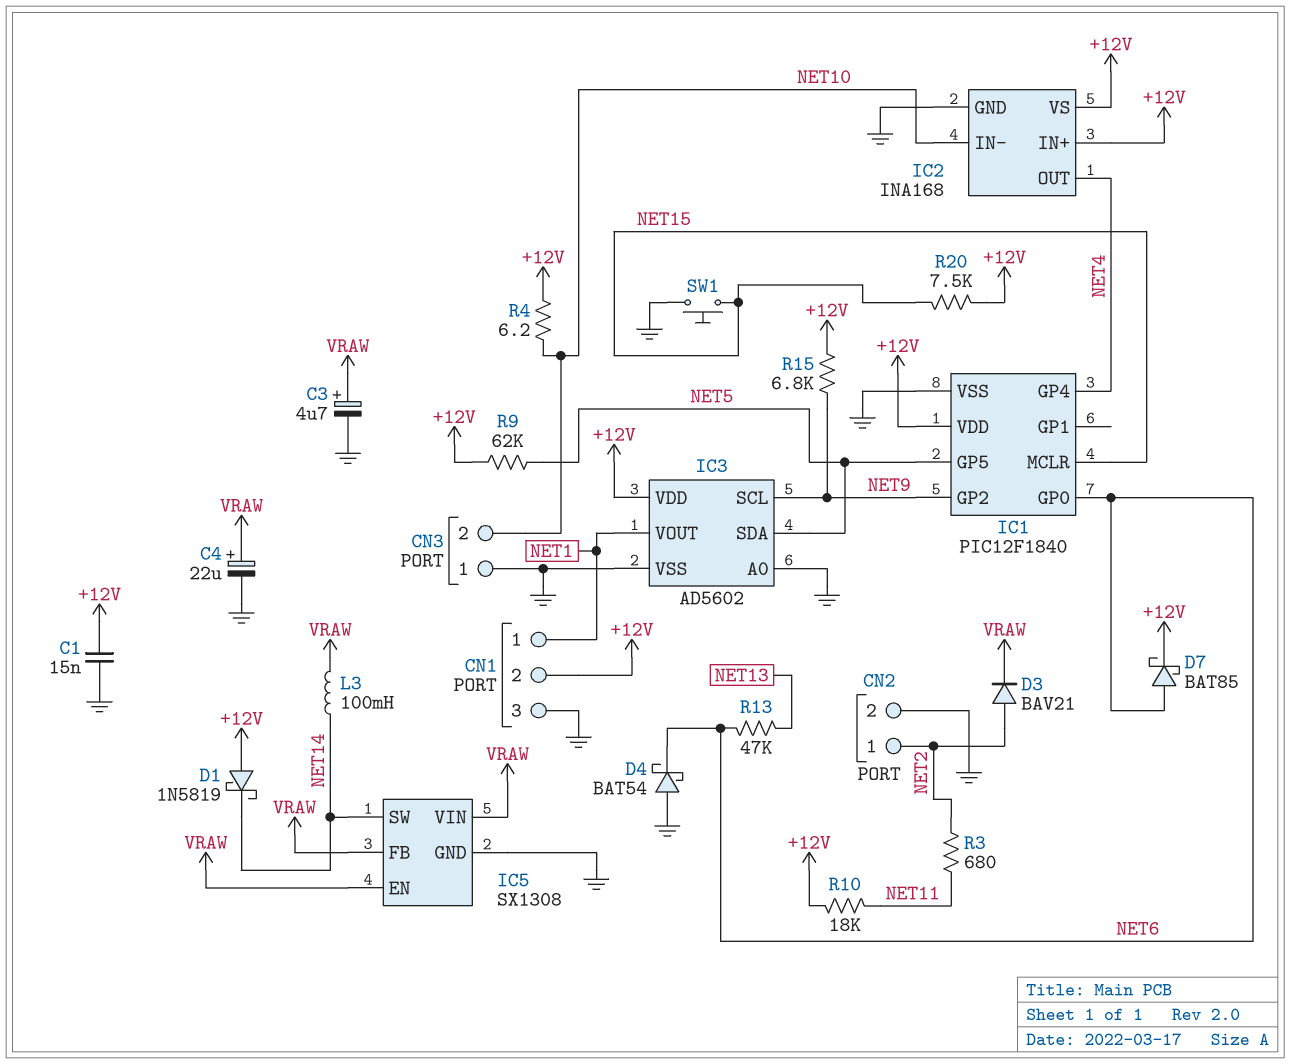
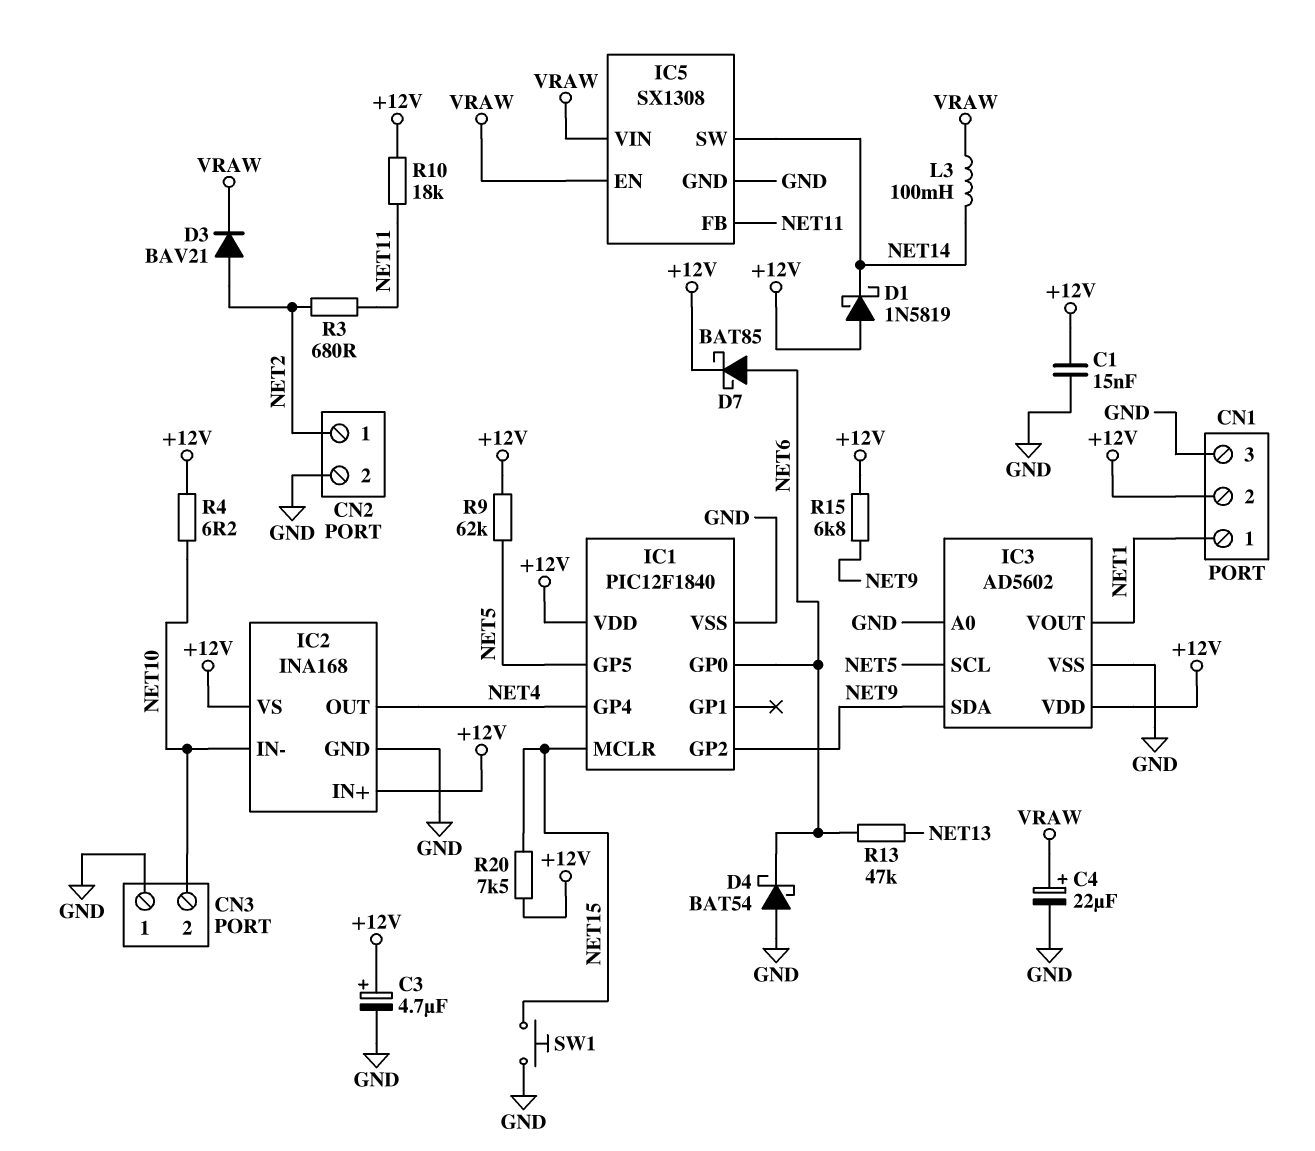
C3: 4.7uF (plus VRAW, minus GND) -> 4.7uF (plus +12V, minus GND)
IC3 pin SCL: NET9 -> NET5
IC3 pin SDA: NET5 -> NET9
IC5 pin FB: VRAW -> NET11

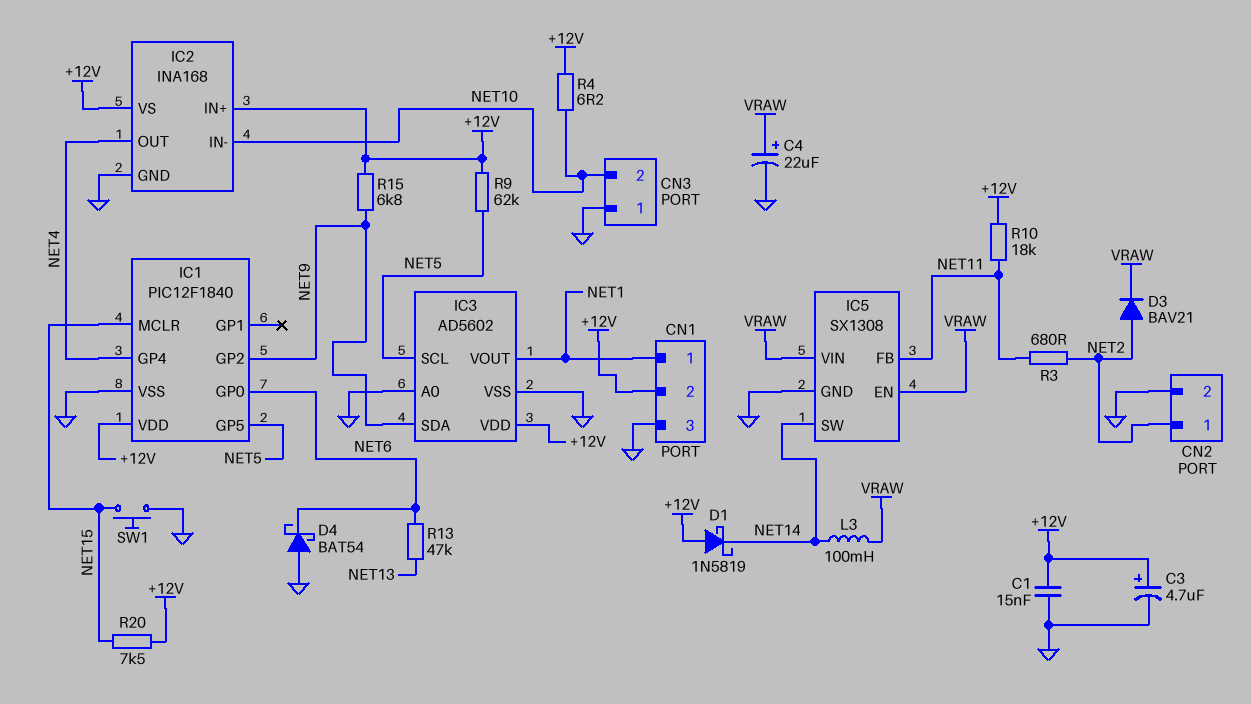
D7: schottky BAT85 (A NET6, K +12V) -> none

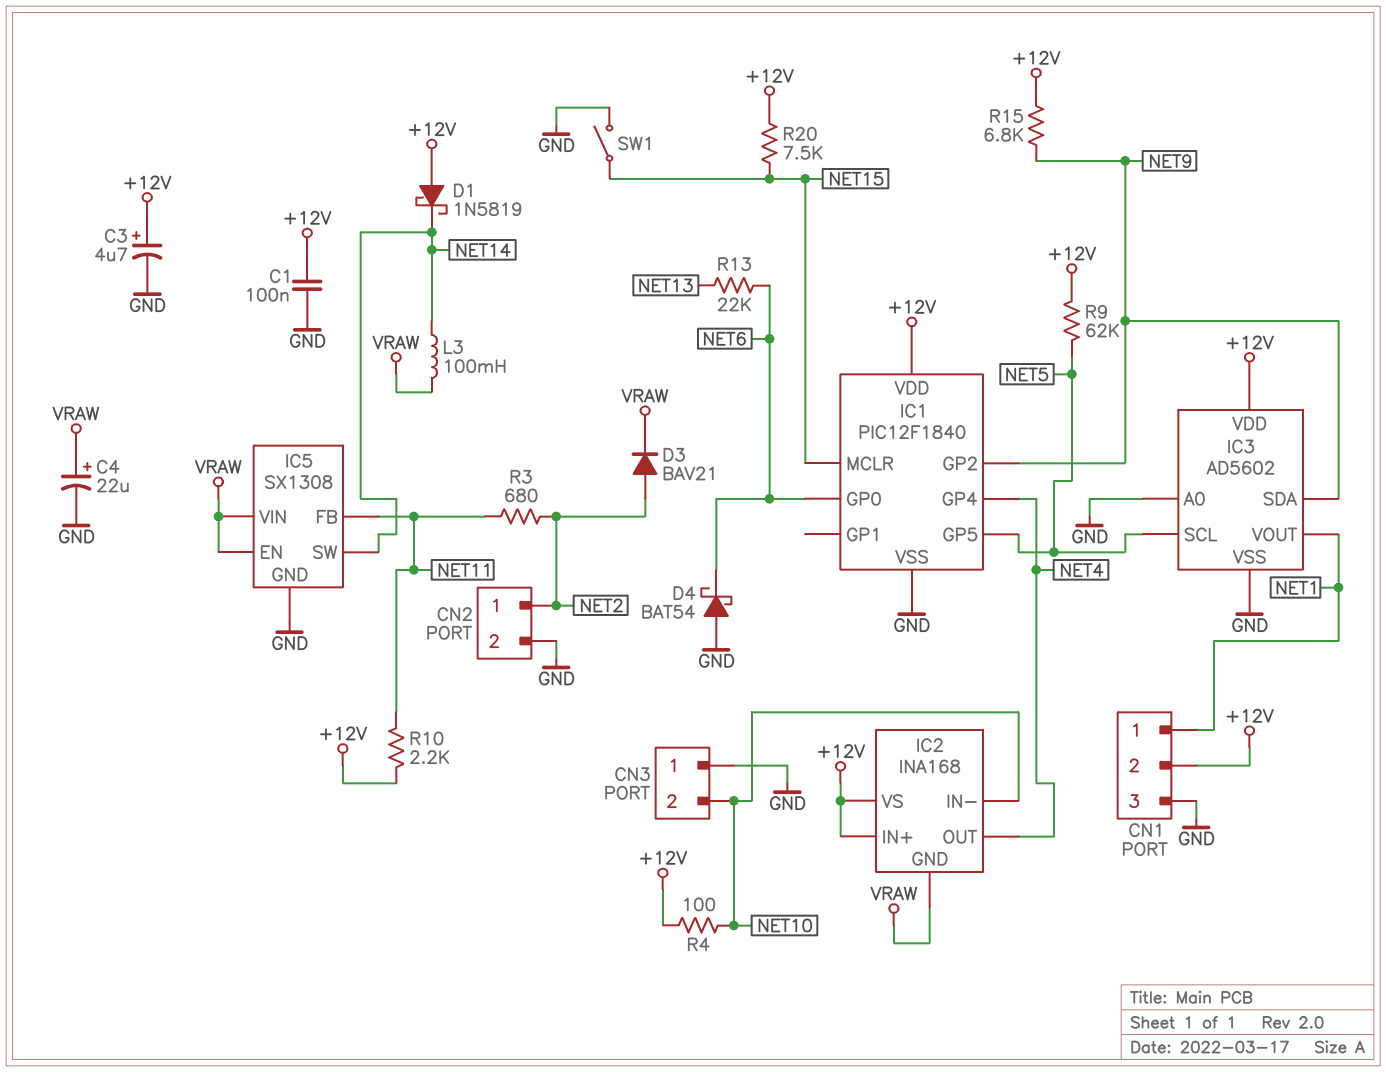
C1: 15nF (+12V, GND) -> 100nF (+12V, GND)
IC2 pin GND: GND -> VRAW
R4: 6.2 (+12V, NET10) -> 100 (+12V, NET10)
R10: 18k (+12V, NET11) -> 2.2k (+12V, NET11)
R13: 47k (NET6, NET13) -> 22k (NET6, NET13)
SW1: button (GND, NET15) -> switch (GND, NET15)

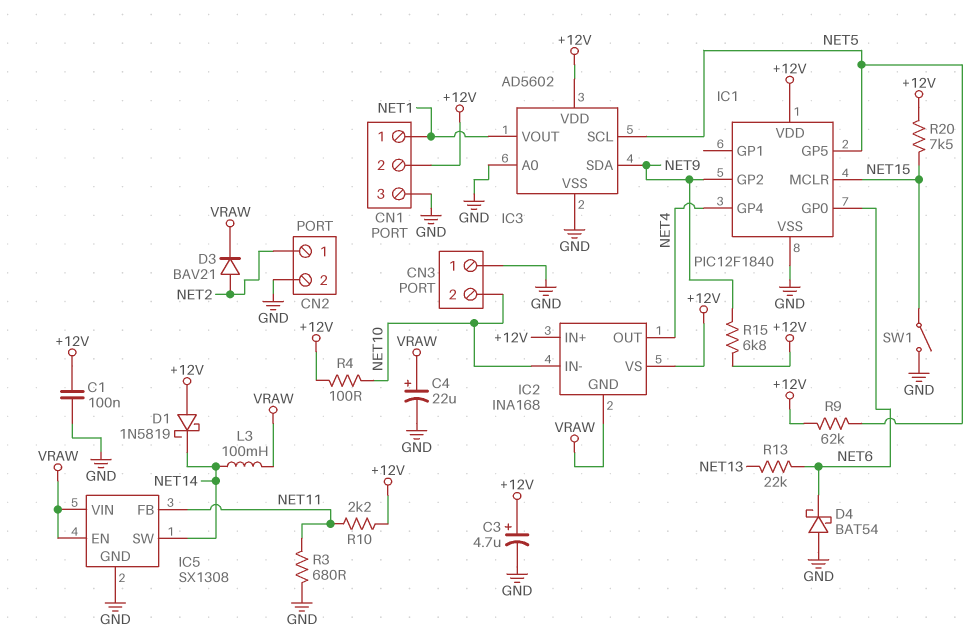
R3: 680 (NET2, NET11) -> 680 (GND, NET11)

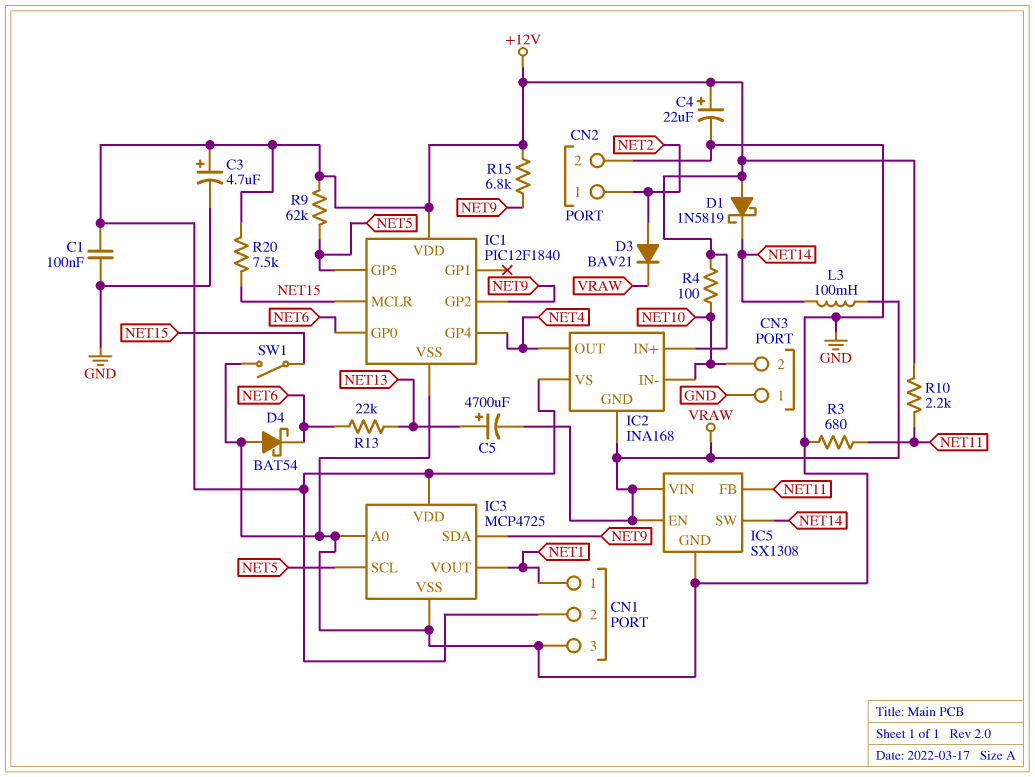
C4: 22uF (plus VRAW, minus GND) -> 22uF (plus +12V, minus GND)
C5: none -> 4700uF (plus NET13, minus VRAW)
IC3: AD5602 -> MCP4725

